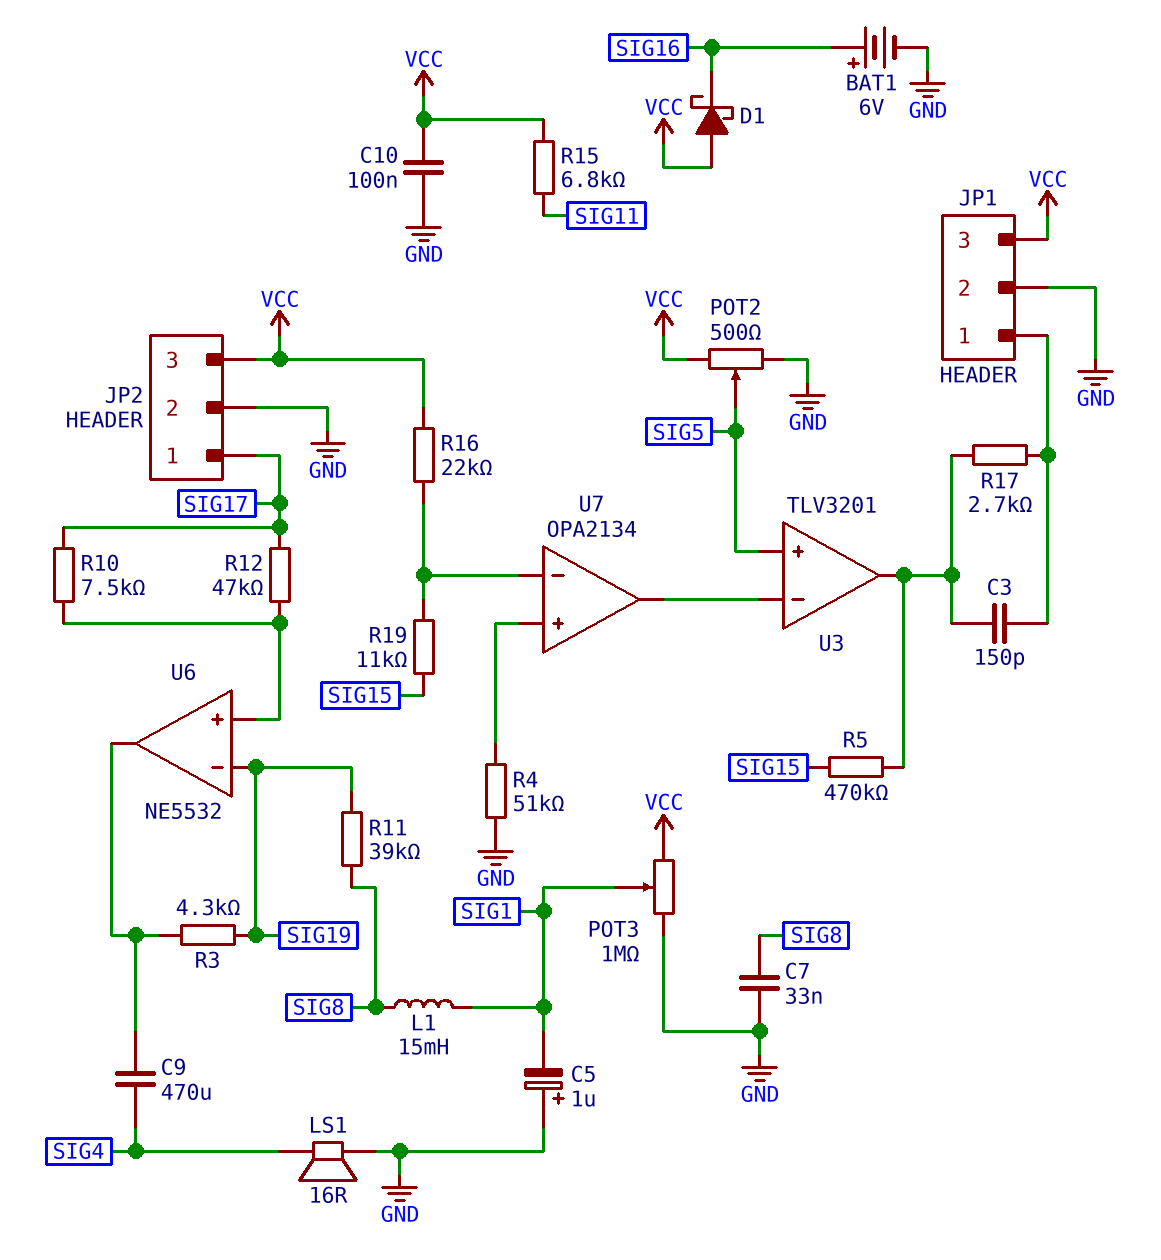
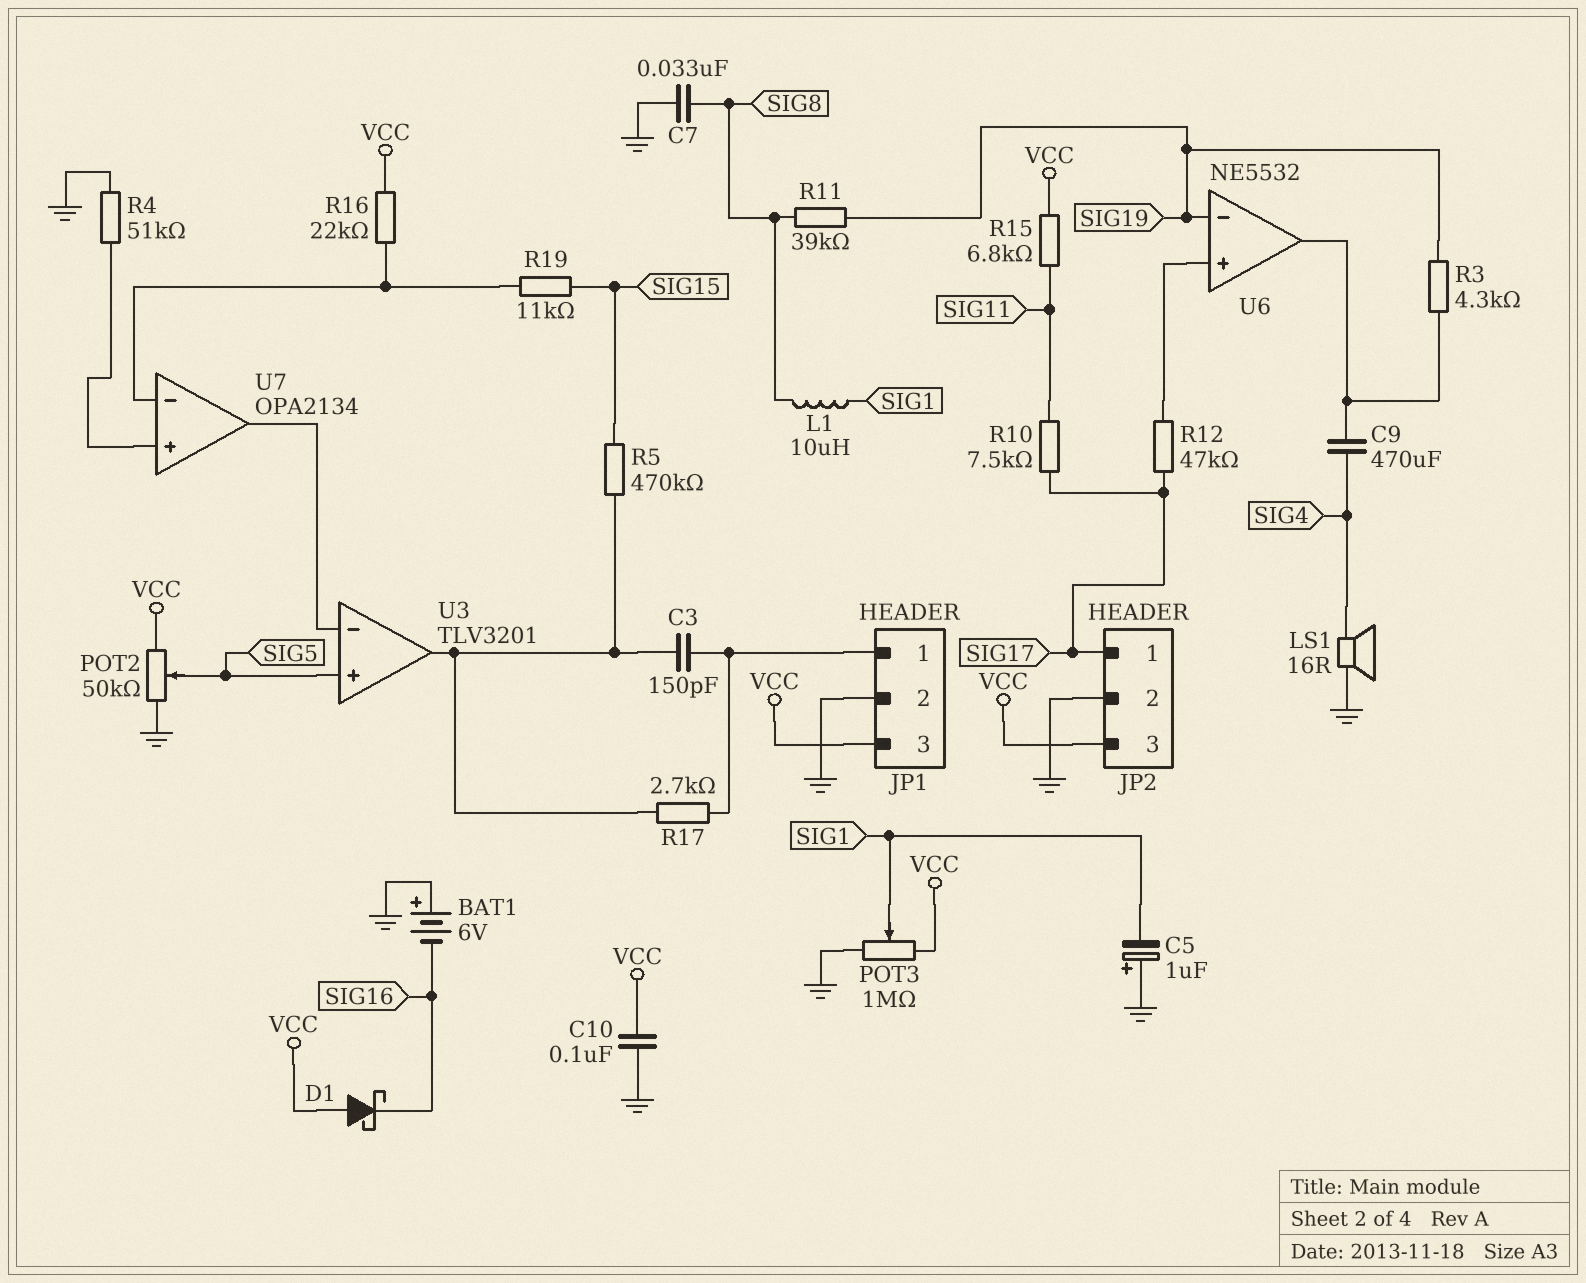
BAT1: 6V (plus SIG16, minus GND) -> 6V (plus GND, minus SIG16)
L1: 15mH (SIG1, SIG8) -> 10uH (SIG1, SIG8)
POT2: 500 (GND, VCC, wiper SIG5) -> 50k (GND, VCC, wiper SIG5)
R10: 7.5k (SIG17, U6/in+) -> 7.5k (SIG11, SIG17)

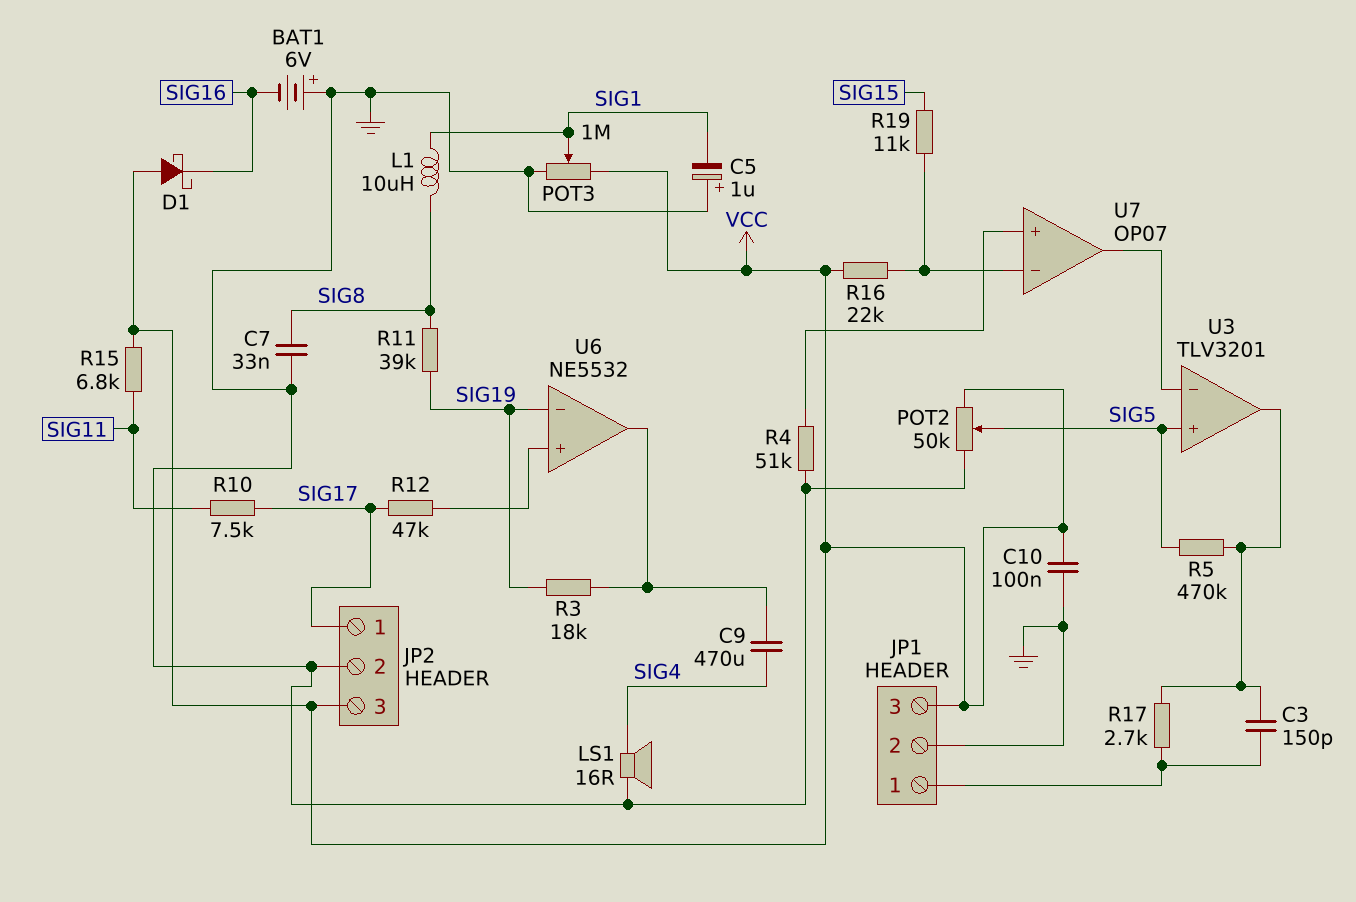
R3: 4.3k (SIG19, U6/out) -> 18k (SIG19, U6/out)
R5: 470k (SIG15, U3/out) -> 470k (SIG5, U3/out)
U7: OPA2134 -> OP07

